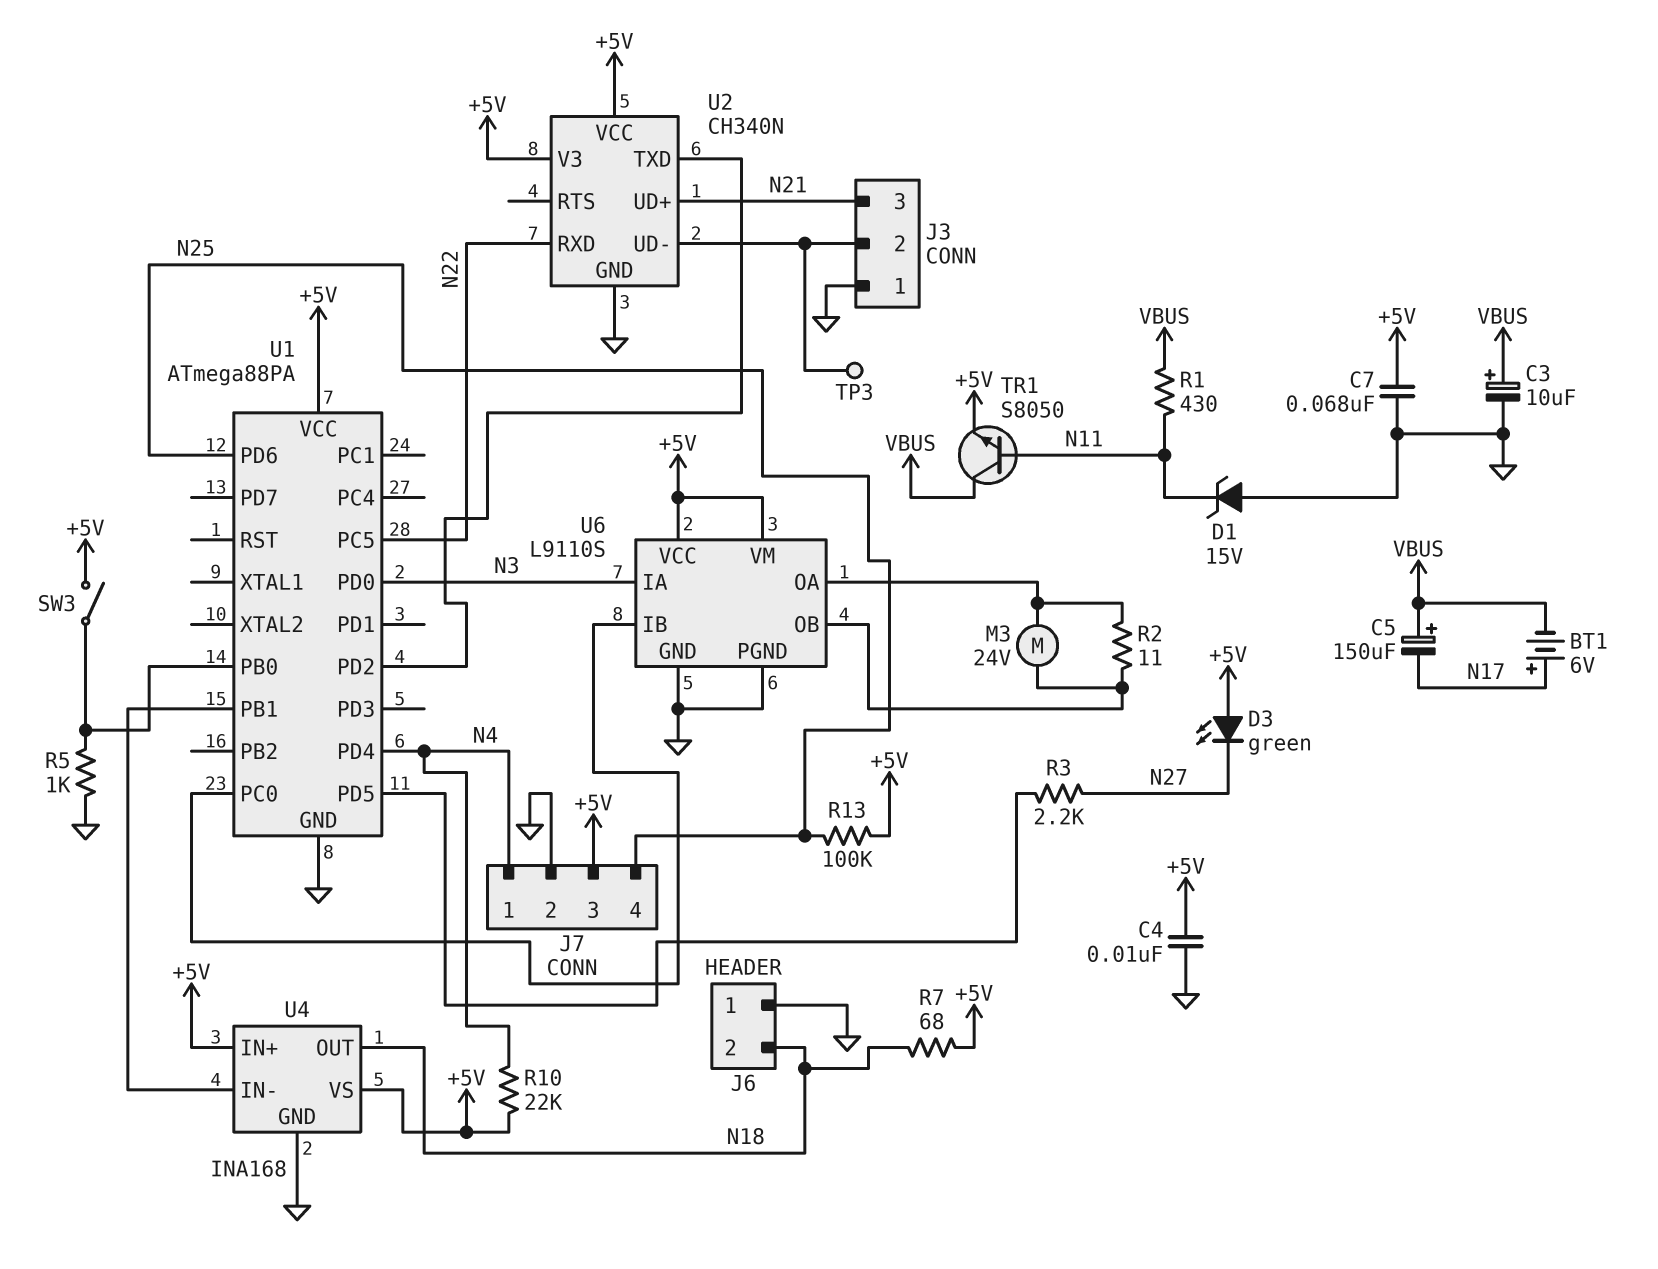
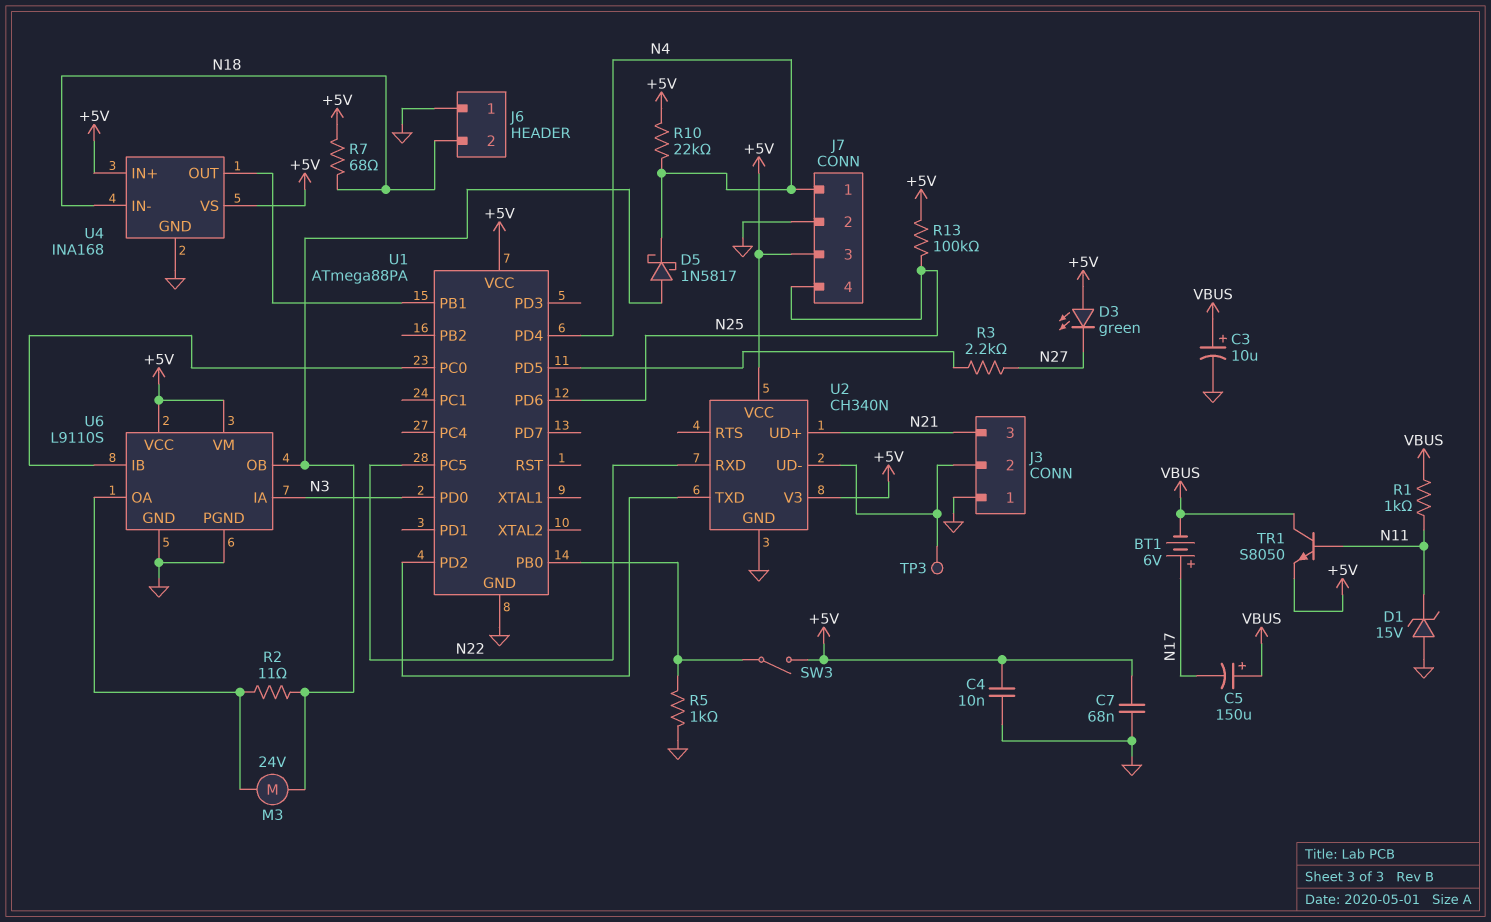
D5: none -> schottky 1N5817 (A U6/OB, K N4)
R1: 430 (N11, VBUS) -> 1k (N11, VBUS)
U4 pin IN-: U1/PB1 -> N18
U4 pin OUT: N18 -> U1/PB1

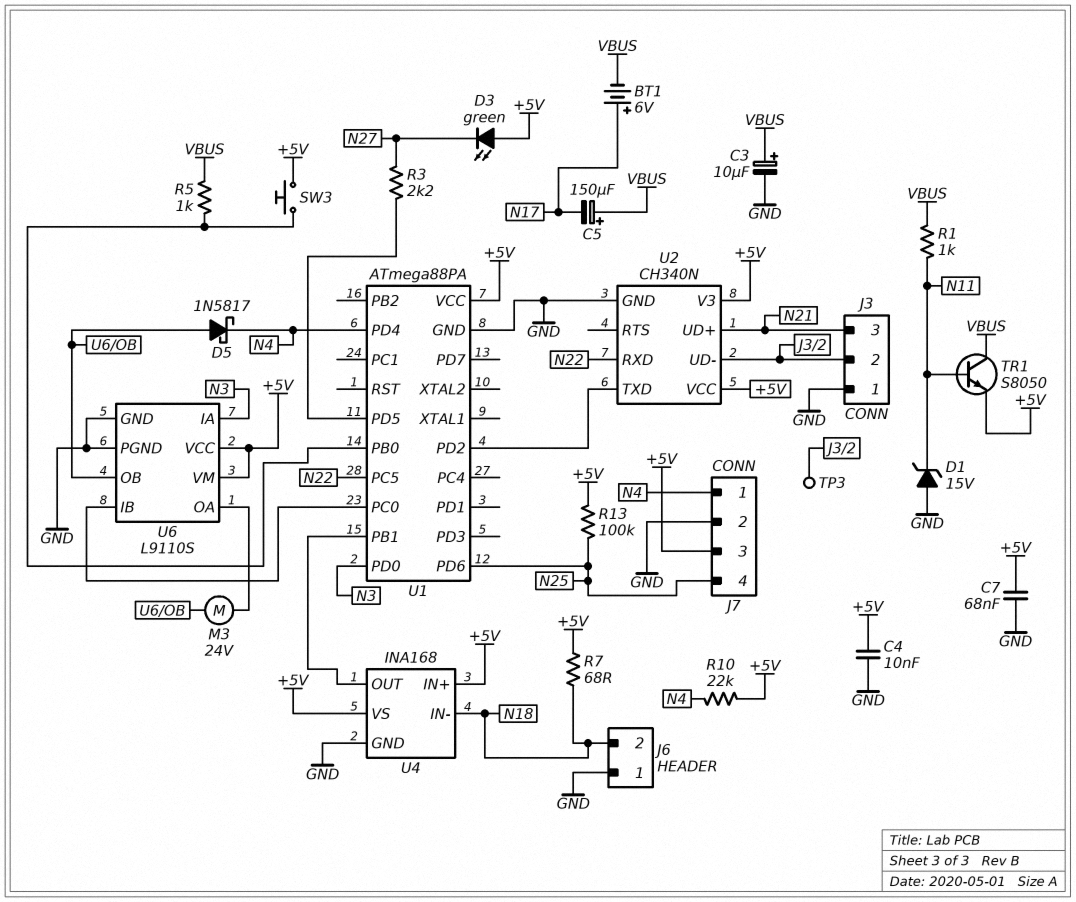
R2: 11 (U6/OA, U6/OB) -> none
R5: 1k (GND, U1/PB0) -> 1k (U1/PB0, VBUS)
SW3: switch (+5V, U1/PB0) -> button (+5V, U1/PB0)

